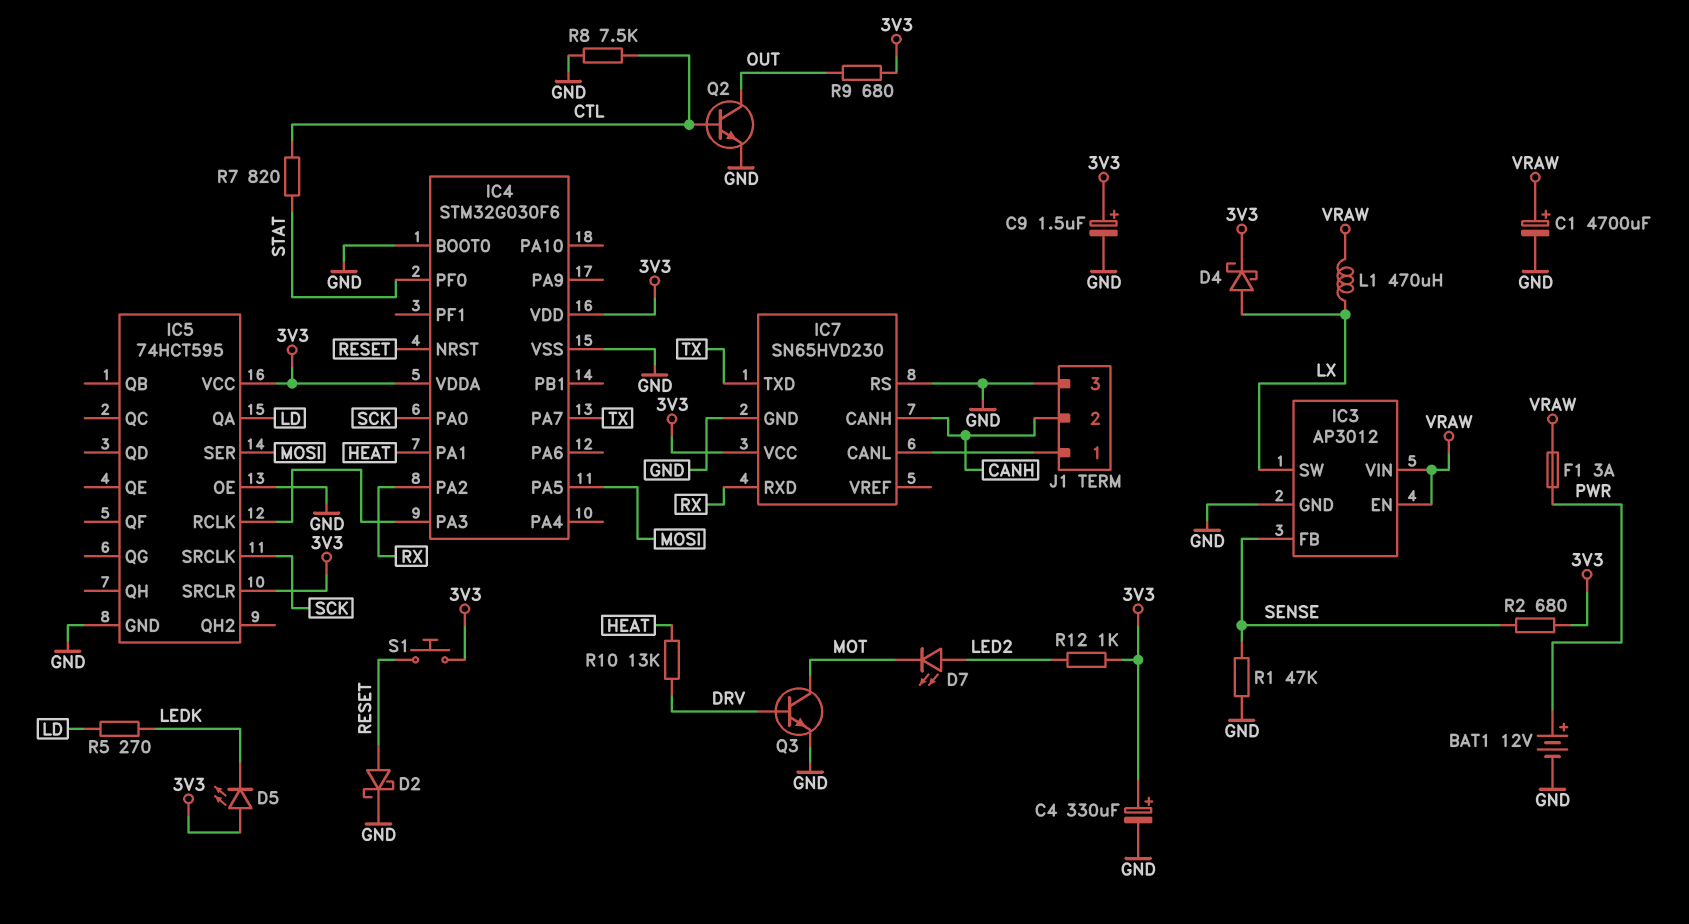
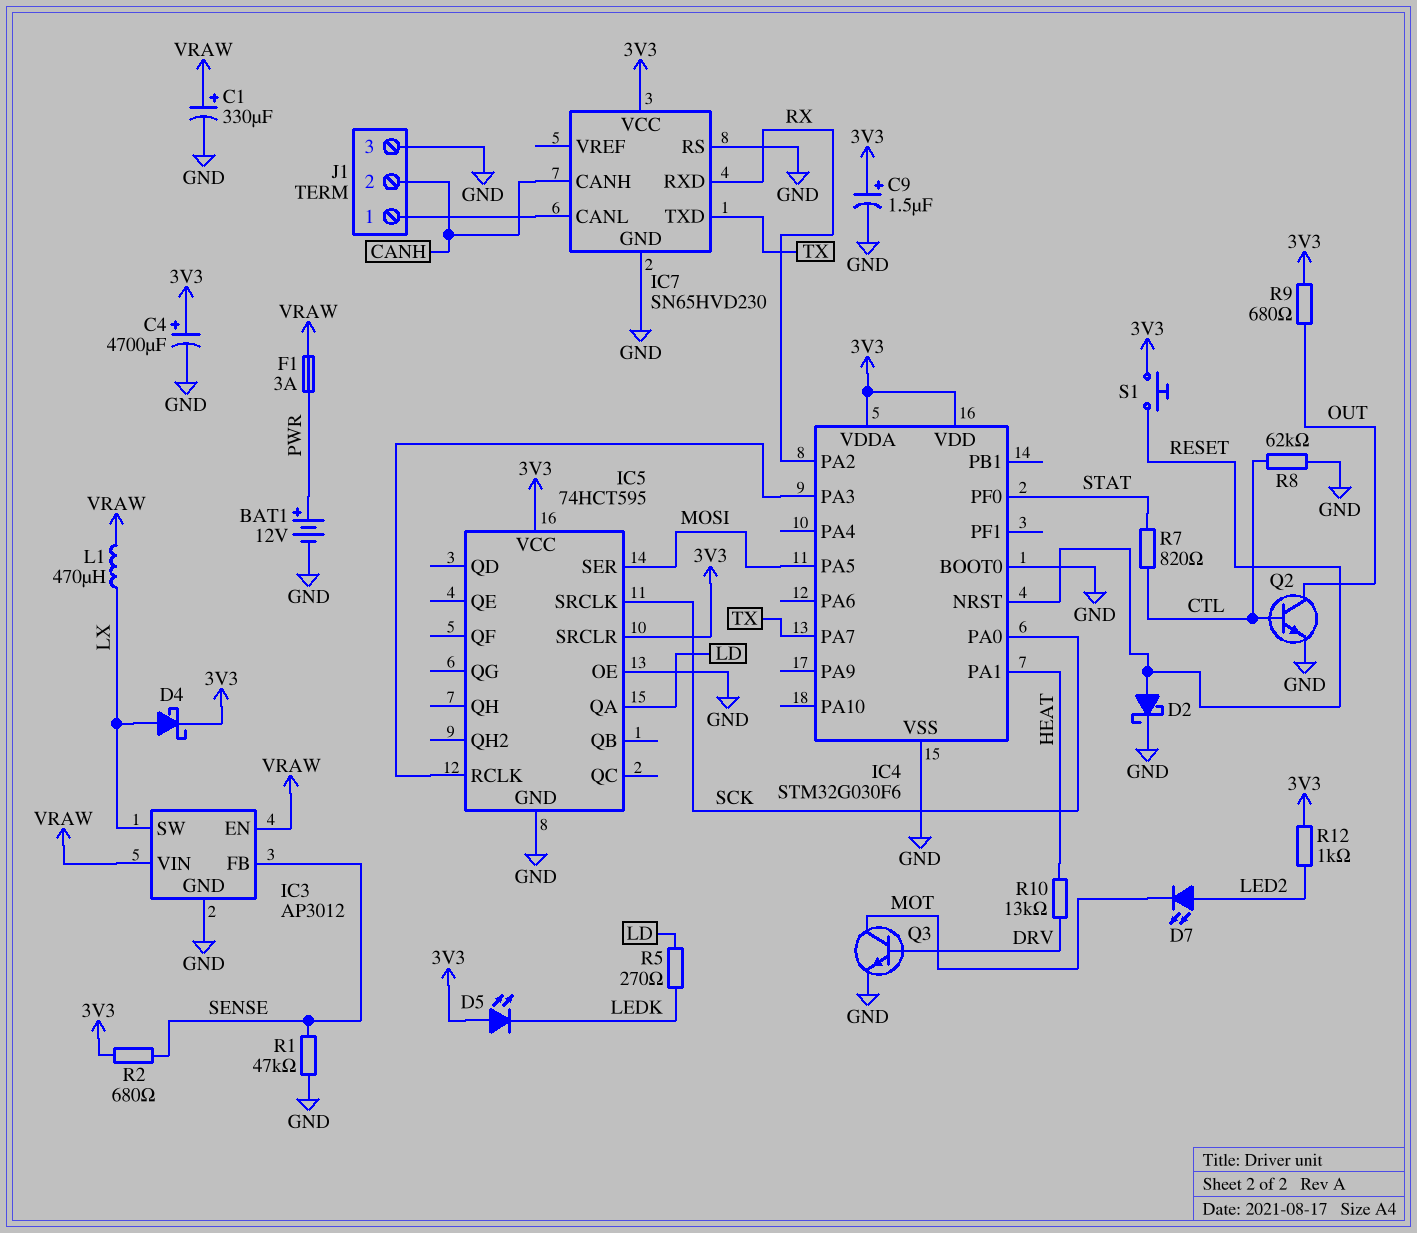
C1: 4700uF (plus VRAW, minus GND) -> 330uF (plus VRAW, minus GND)
C4: 330uF (plus 3V3, minus GND) -> 4700uF (plus 3V3, minus GND)
R8: 7.5k (CTL, GND) -> 62k (CTL, GND)

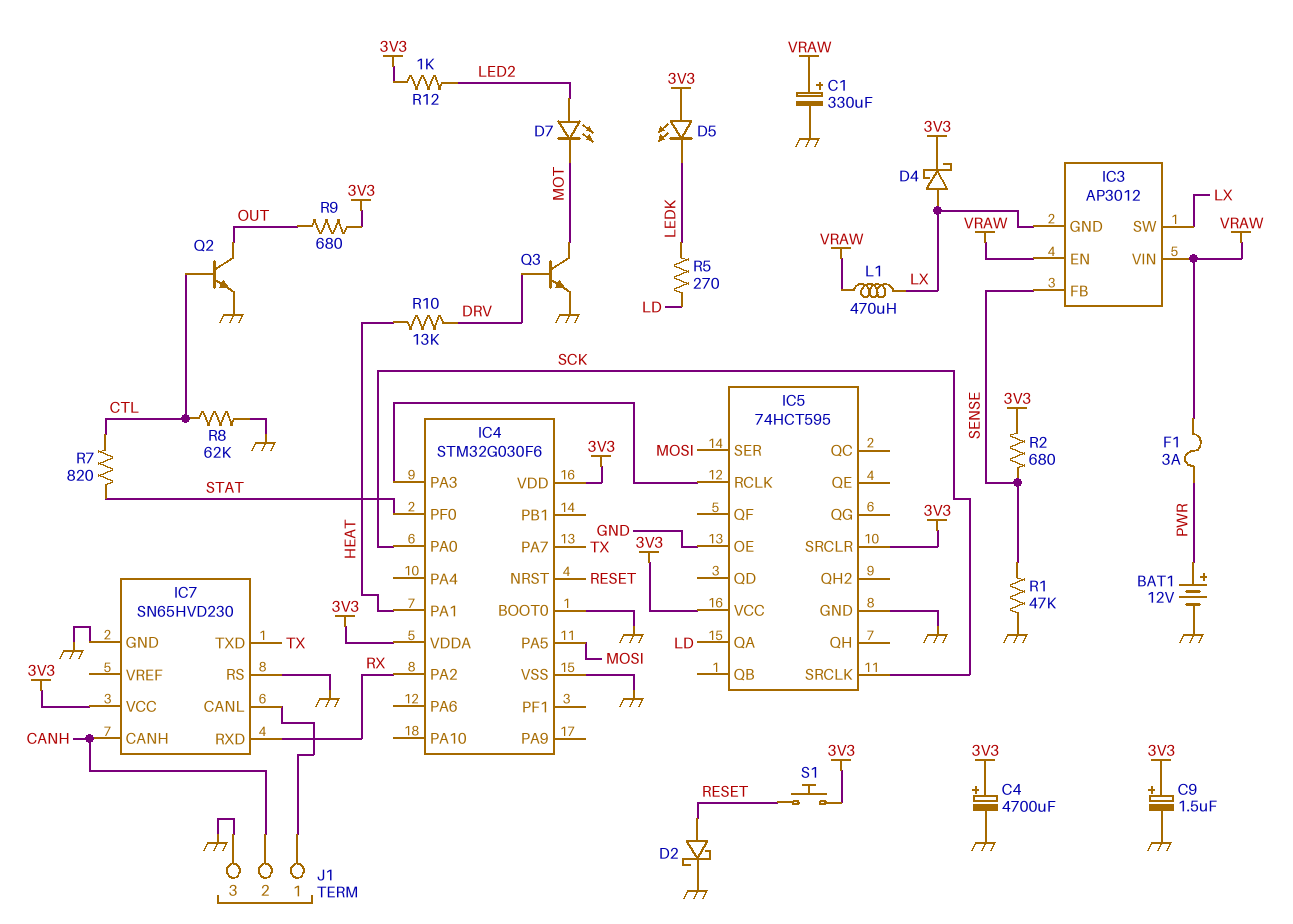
IC3 pin GND: GND -> LX

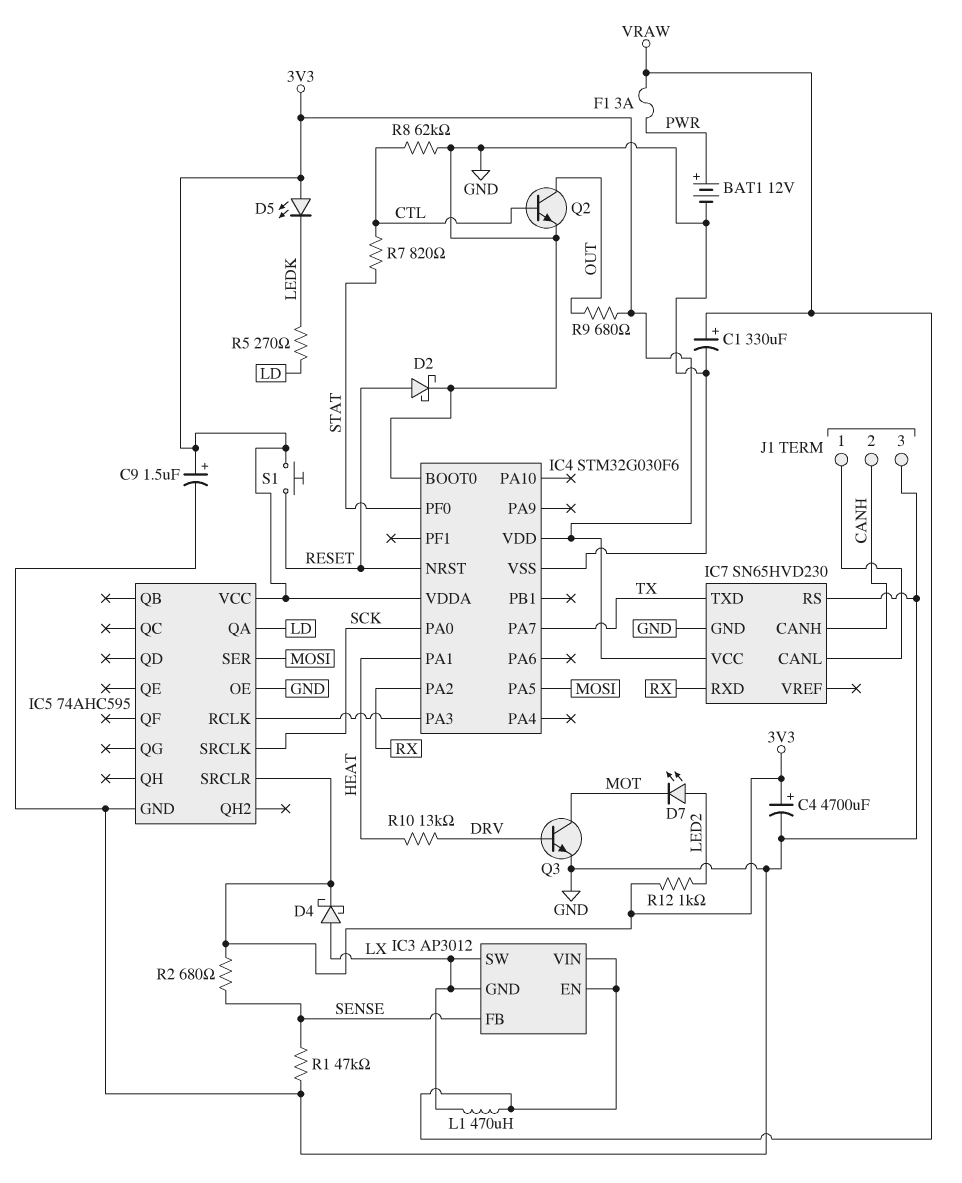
IC5: 74HCT595 -> 74AHC595

